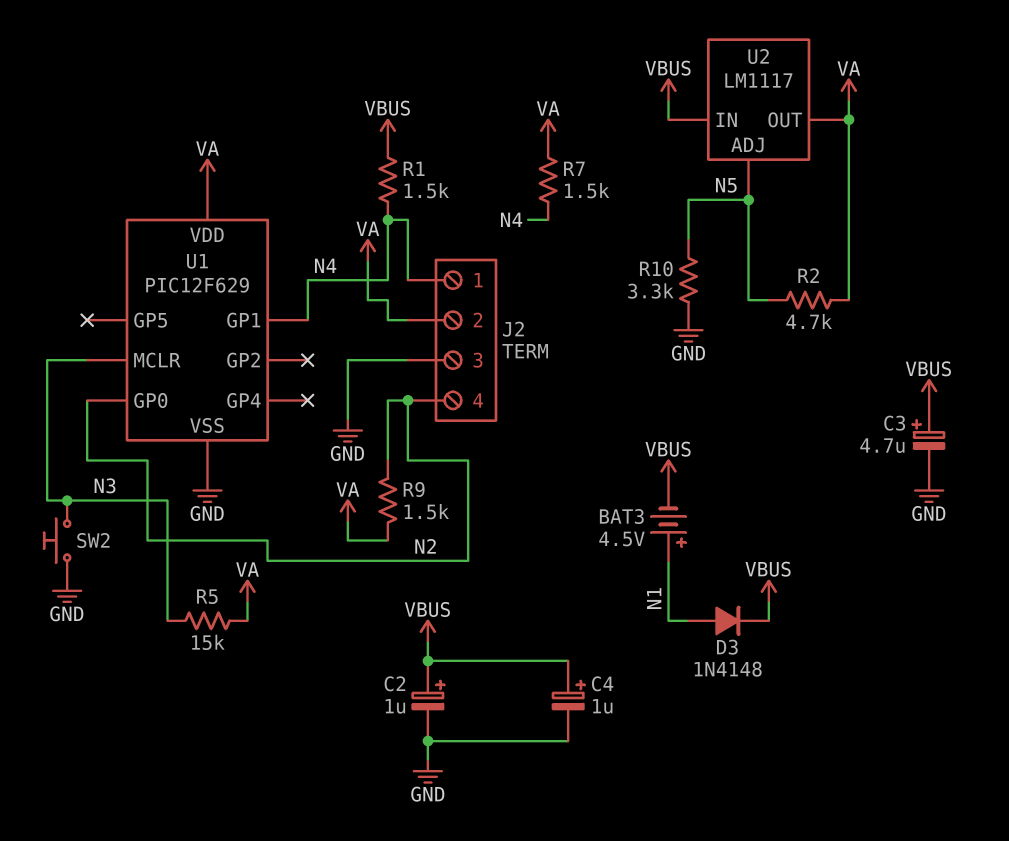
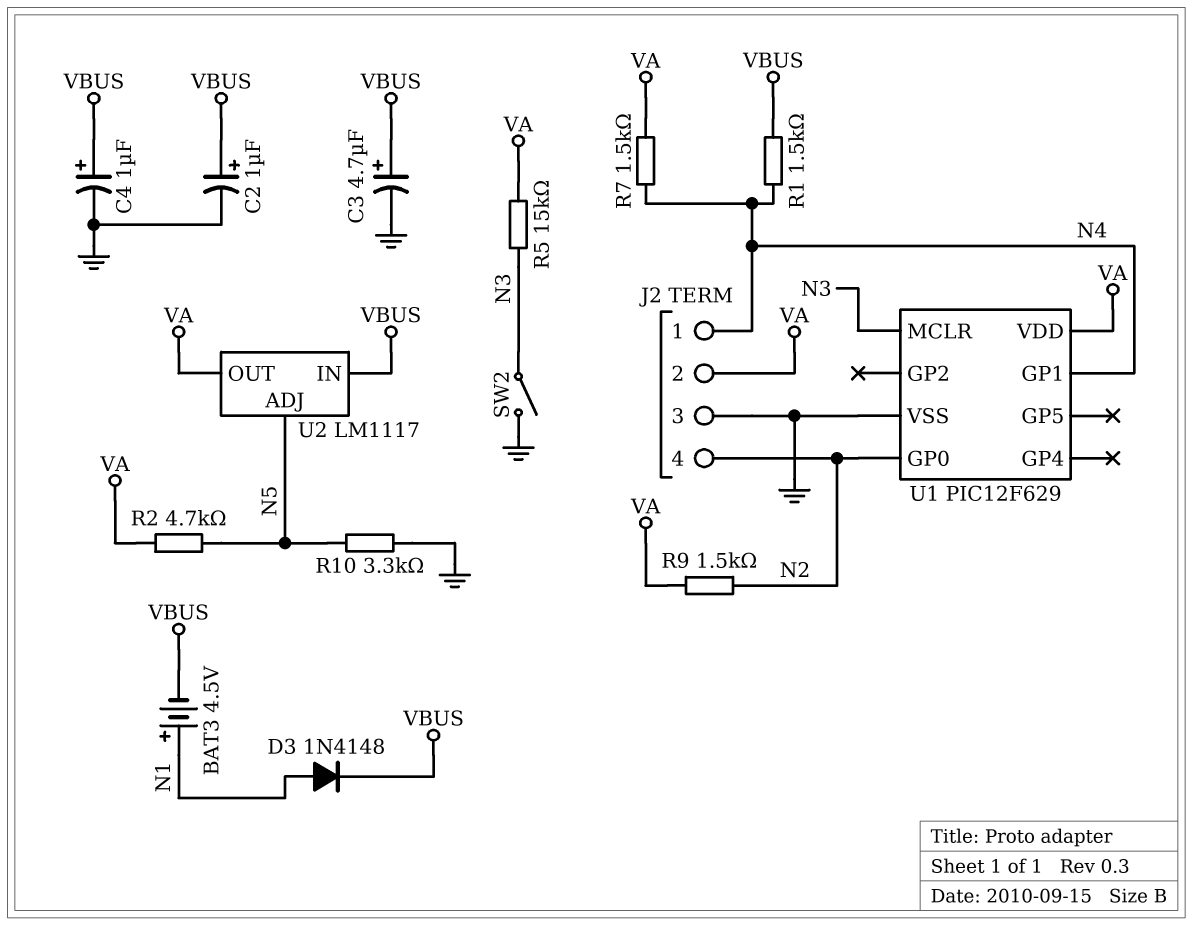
SW2: button (GND, N3) -> switch (GND, N3)

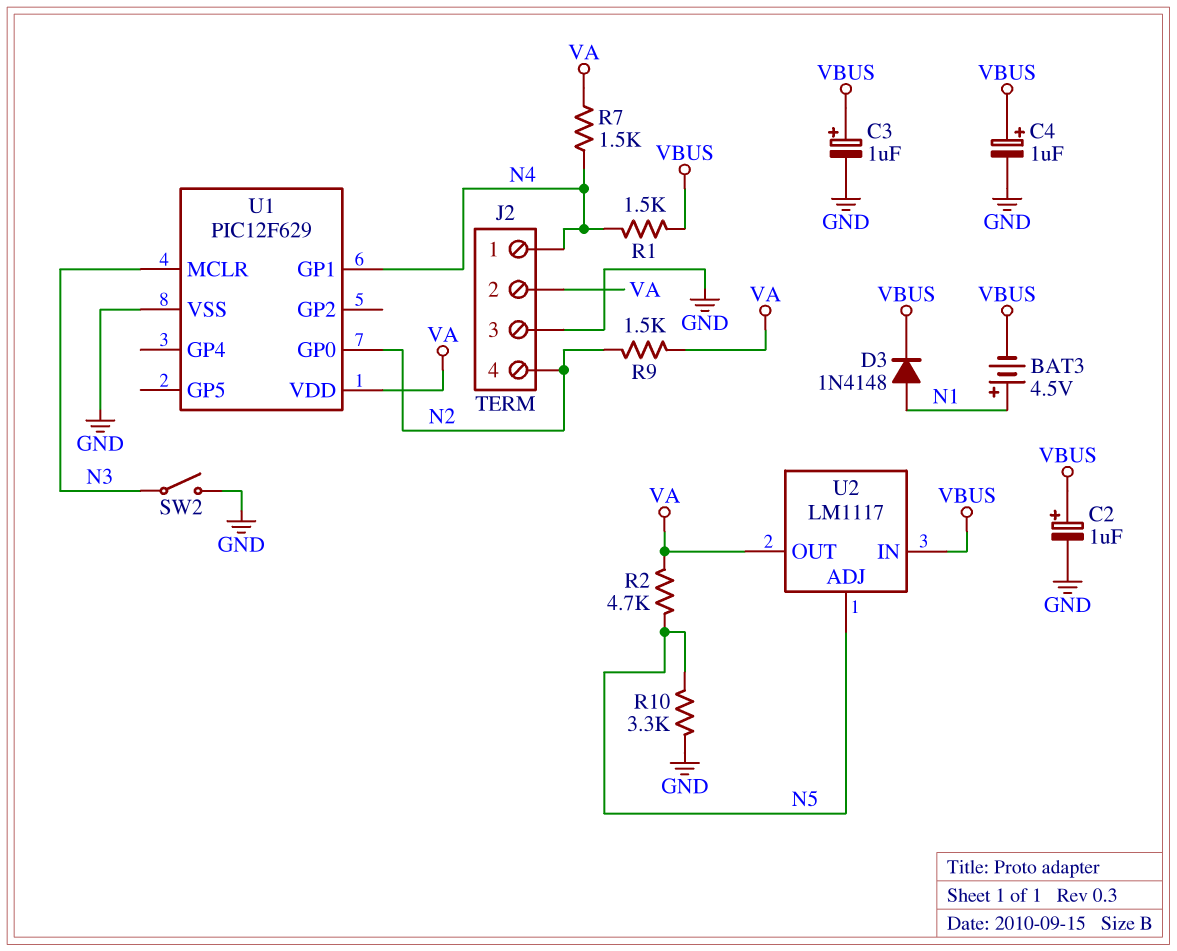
C3: 4.7uF (plus VBUS, minus GND) -> 1uF (plus VBUS, minus GND)
R5: 15k (N3, VA) -> none

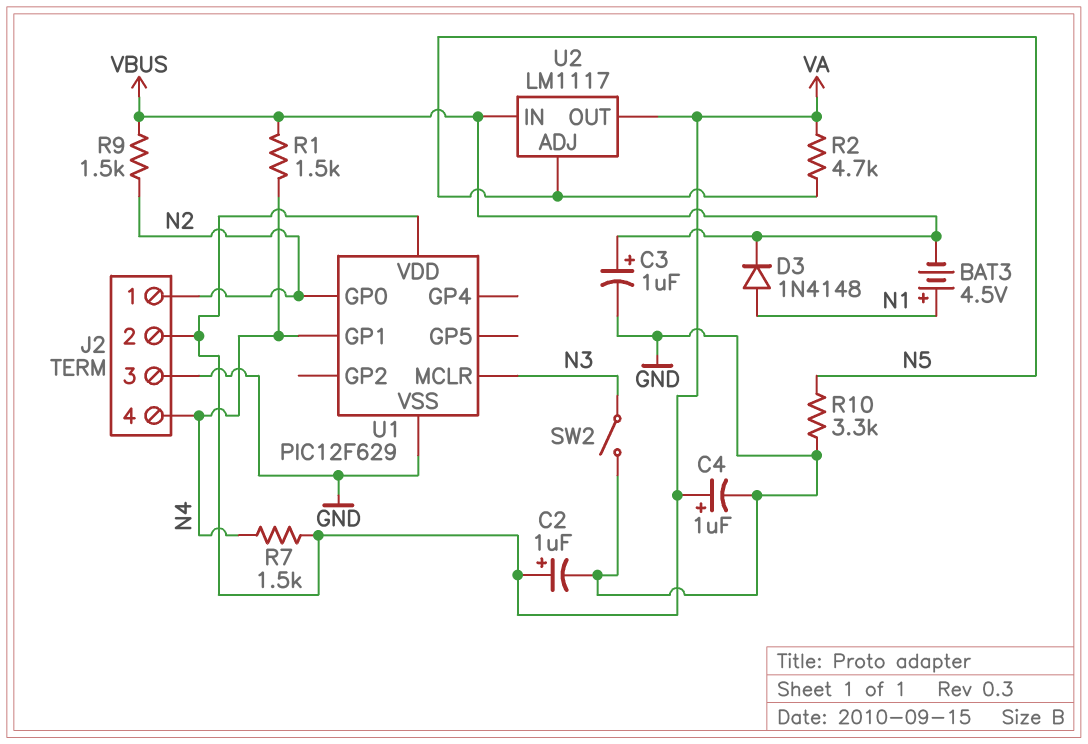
C2: 1uF (plus VBUS, minus GND) -> 1uF (plus VA, minus GND)
C4: 1uF (plus VBUS, minus GND) -> 1uF (plus VA, minus GND)
J2 pin 1: N4 -> N2
J2 pin 4: N2 -> N4
R9: 1.5k (N2, VA) -> 1.5k (N2, VBUS)

